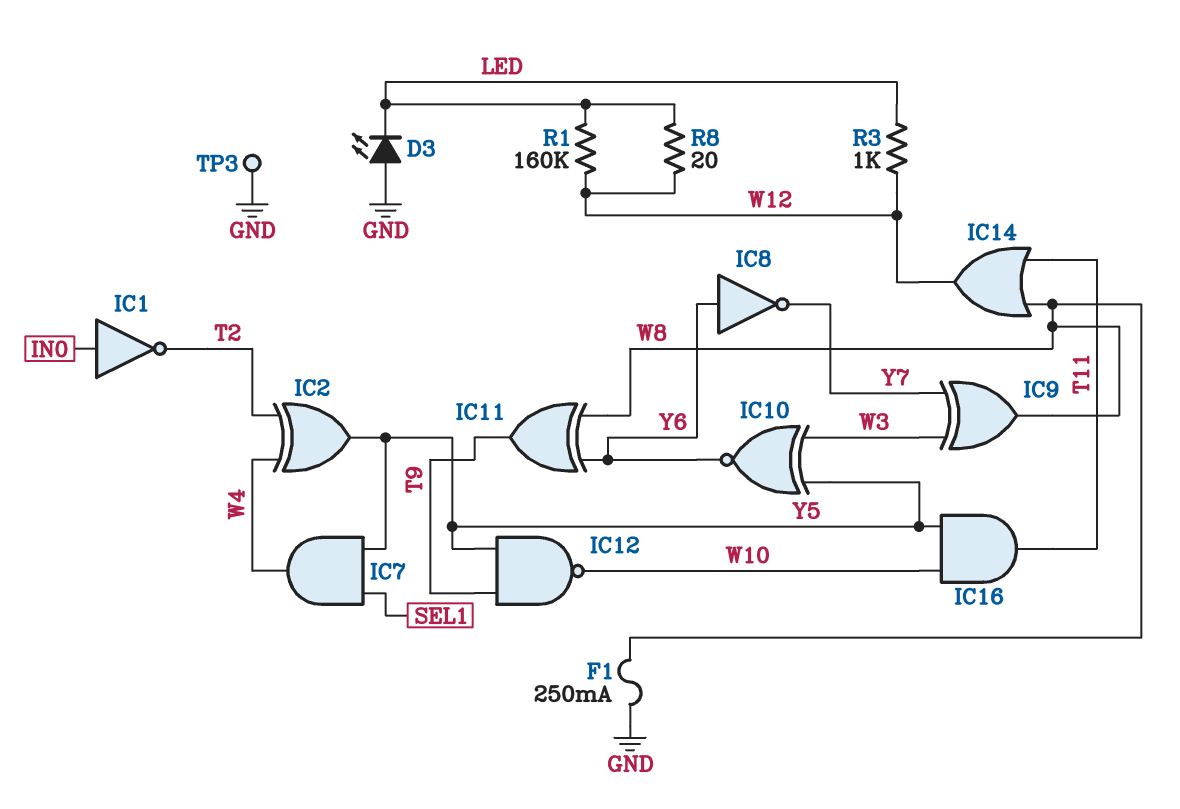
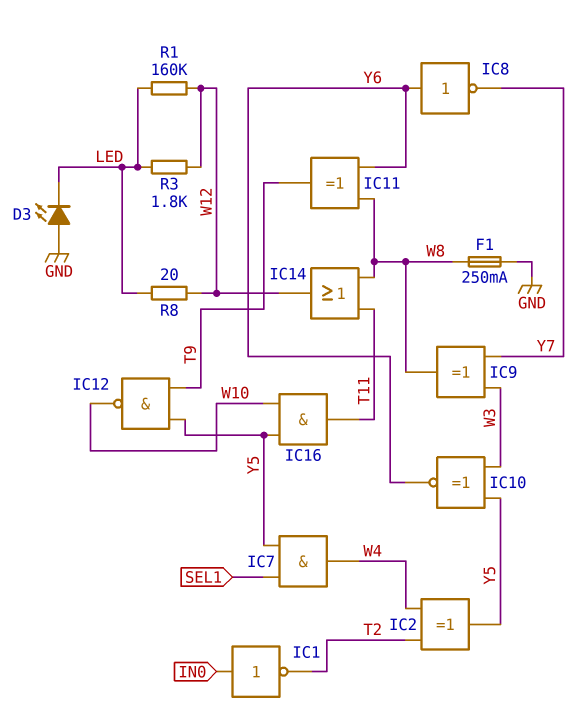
R3: 1k (LED, W12) -> 1.8k (LED, W12)
TP3: test point (GND) -> none

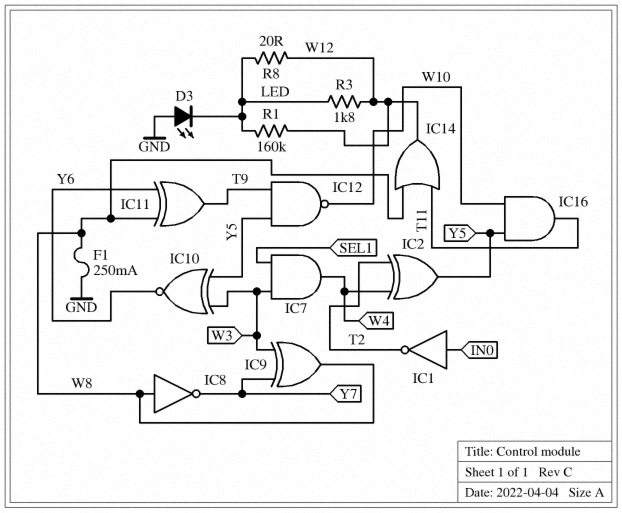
IC7: AND (in SEL1, in Y5, out W4) -> AND (in SEL1, in W3, out W4)
IC8: NOT (in Y6, out Y7) -> NOT (in W8, out Y7)

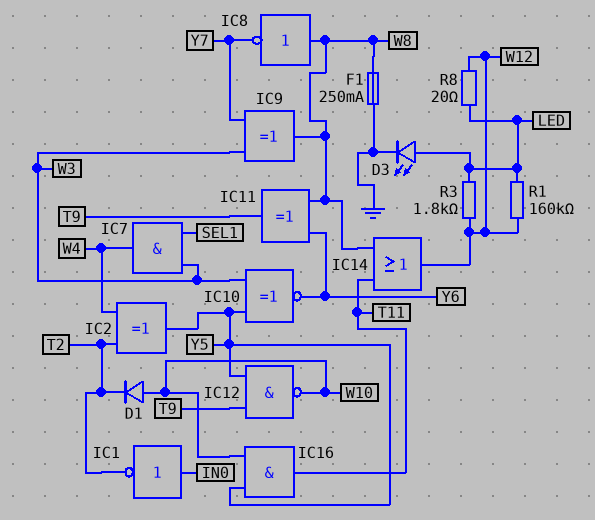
D1: none -> diode (A W10, K T2)
D3: LED (A GND, K LED) -> LED (A LED, K GND)

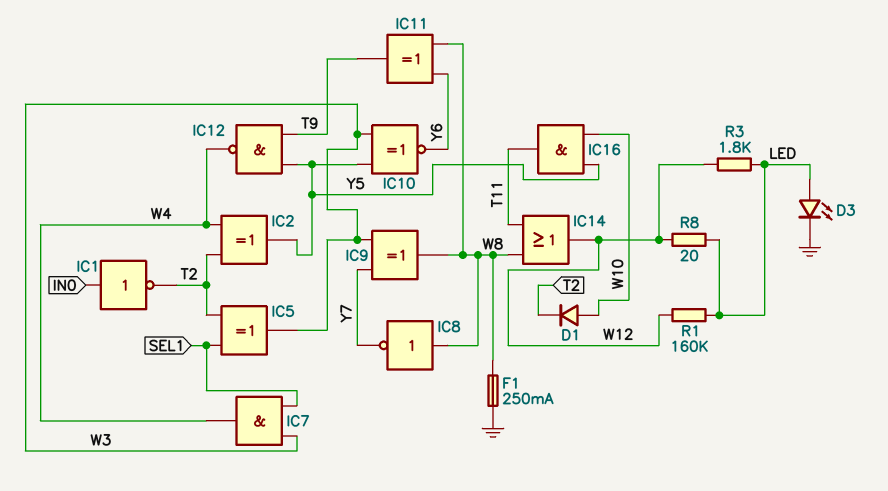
IC5: none -> XOR (in SEL1, in T2, out W3)
IC12: NAND (in T9, in Y5, out W10) -> NAND (in T9, in Y5, out W4)

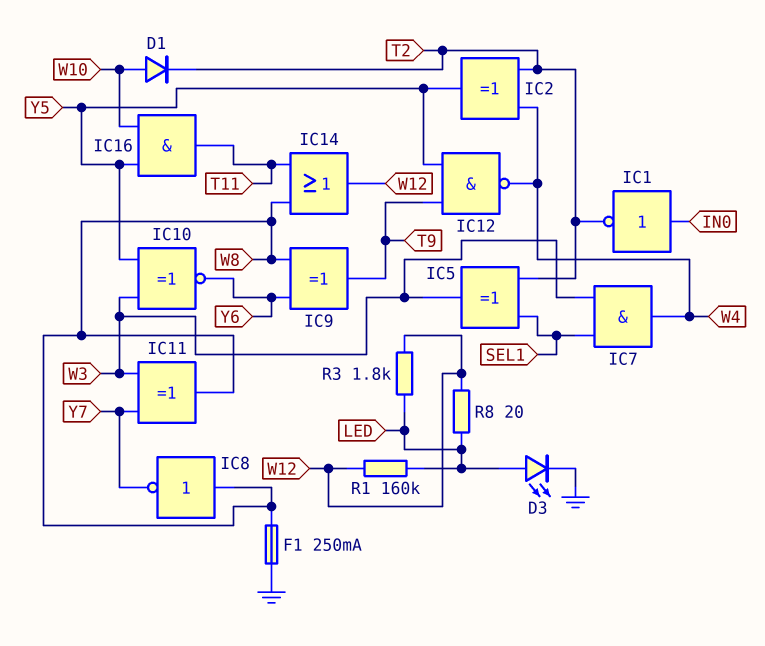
IC9: XOR (in W3, in Y7, out W8) -> XOR (in W8, in Y6, out T9)
IC11: XOR (in W8, in Y6, out T9) -> XOR (in W3, in Y7, out W8)

